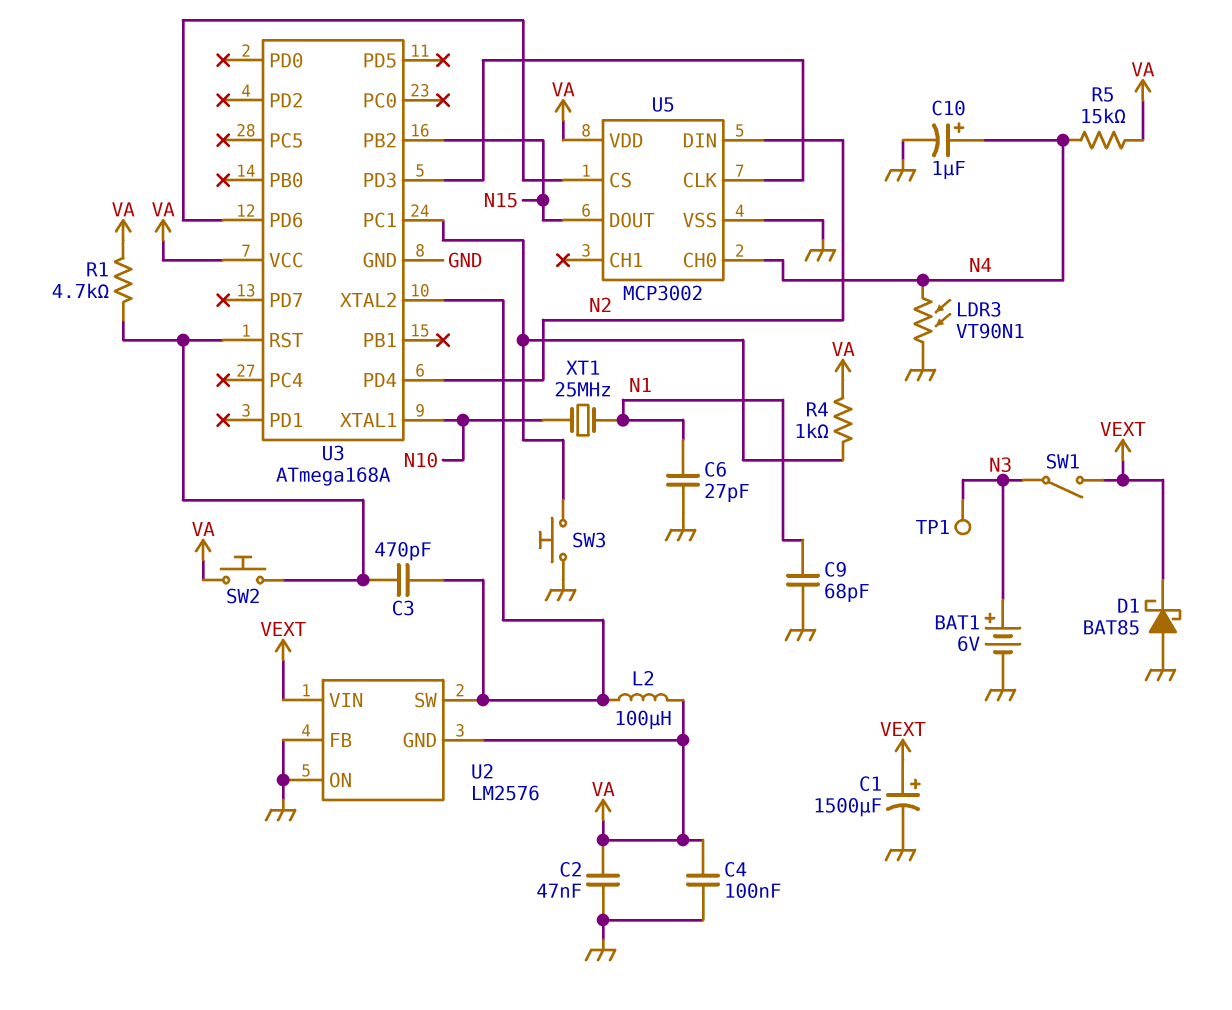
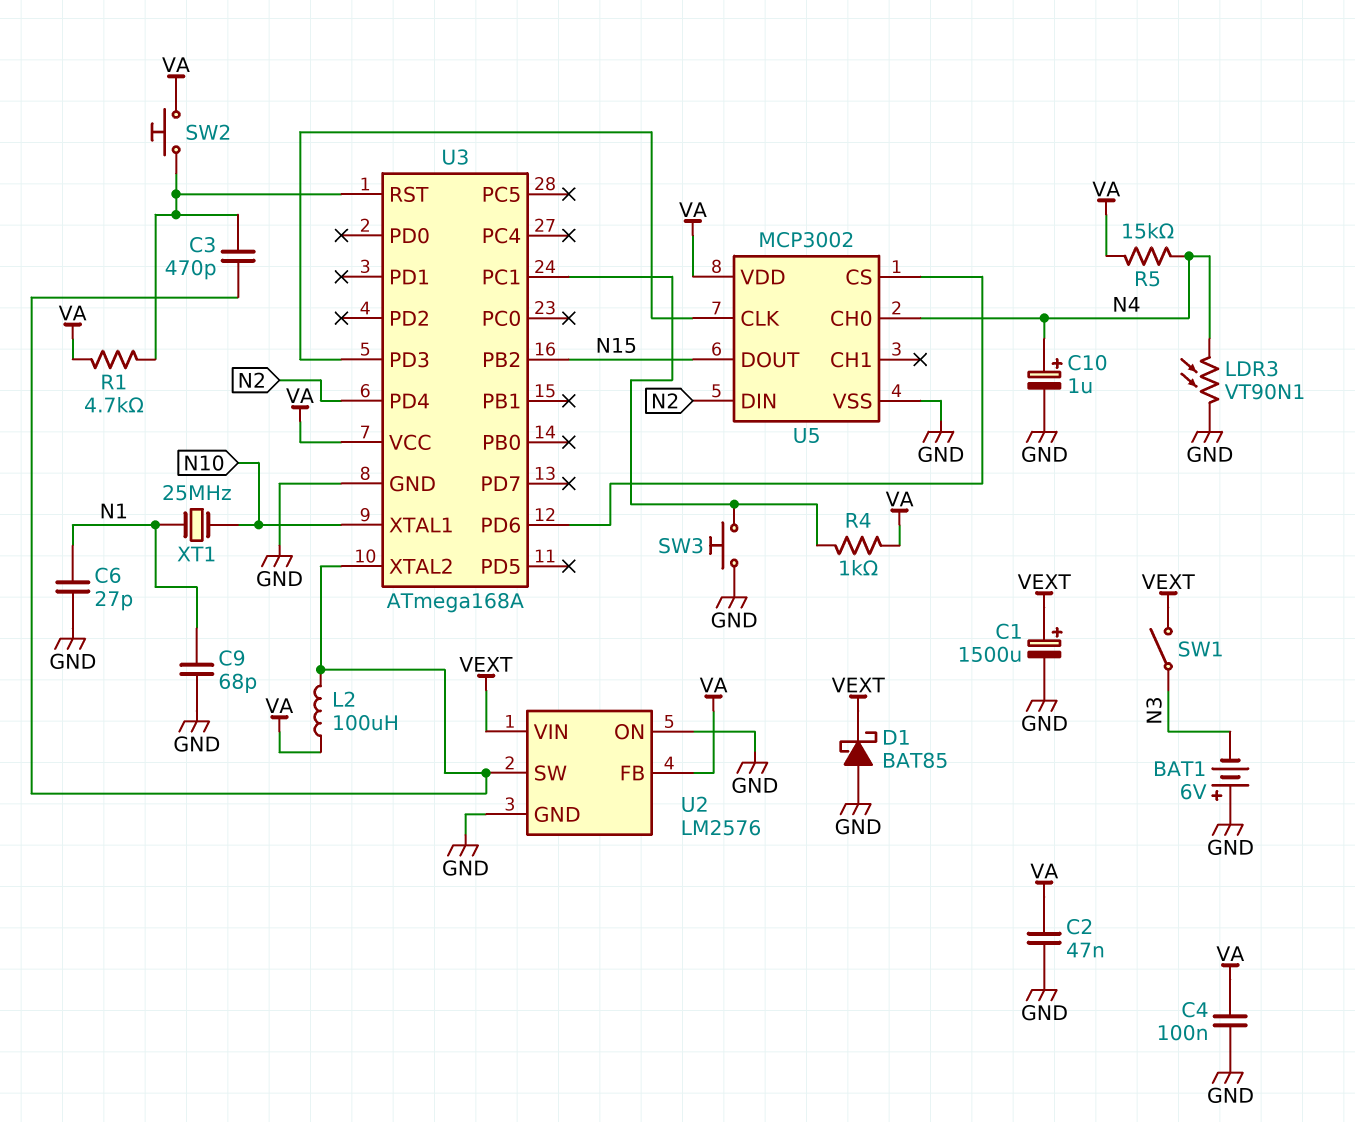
BAT1: 6V (plus N3, minus GND) -> 6V (plus GND, minus N3)
TP1: test point (N3) -> none
U2 pin FB: GND -> VA
U2 pin GND: VA -> GND

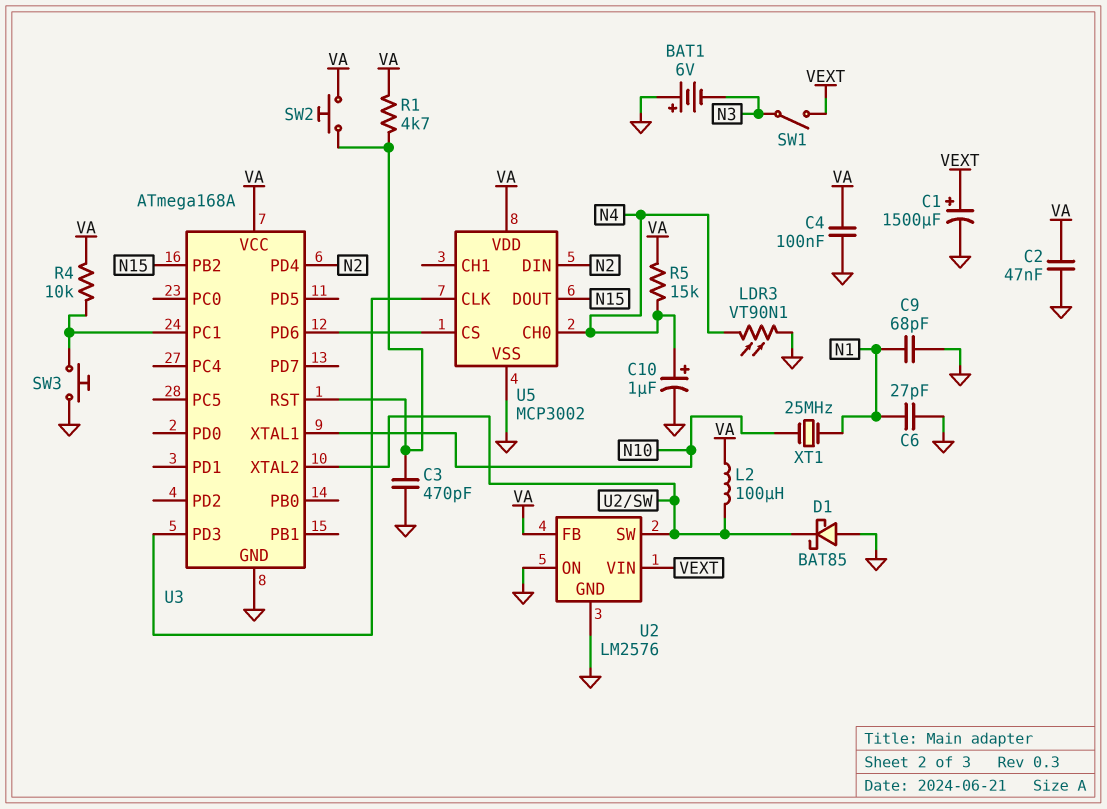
C3: 470pF (U2/SW, U3/RST) -> 470pF (GND, U3/RST)
D1: schottky BAT85 (A GND, K VEXT) -> schottky BAT85 (A GND, K U2/SW)
R4: 1k (U3/PC1, VA) -> 10k (U3/PC1, VA)

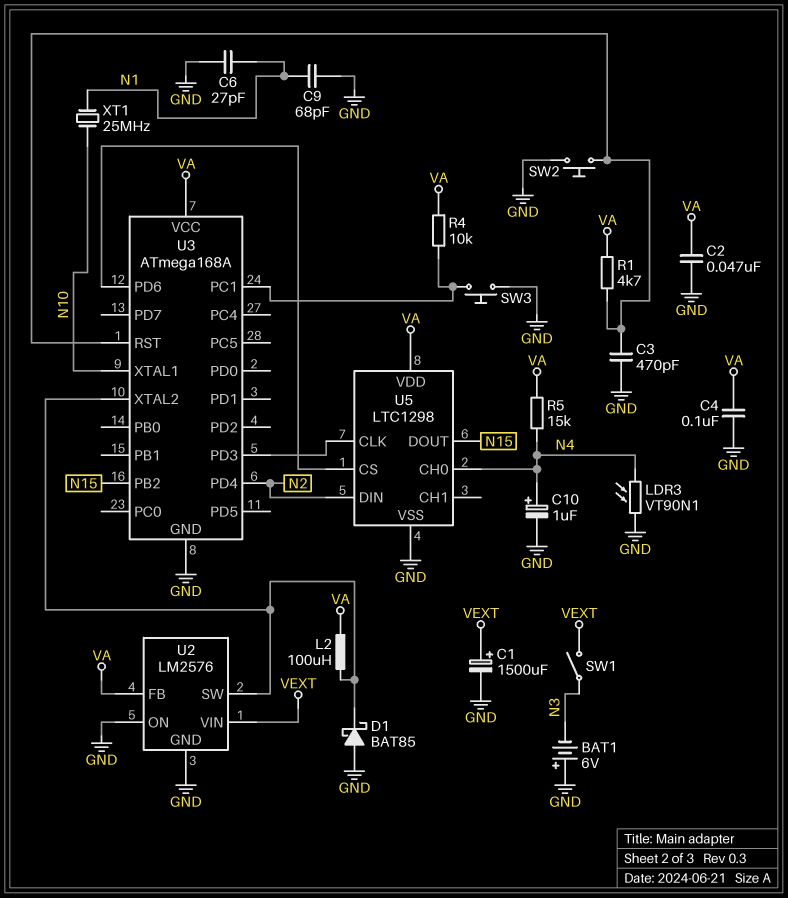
SW2: button (U3/RST, VA) -> button (GND, U3/RST)
U5: MCP3002 -> LTC1298

